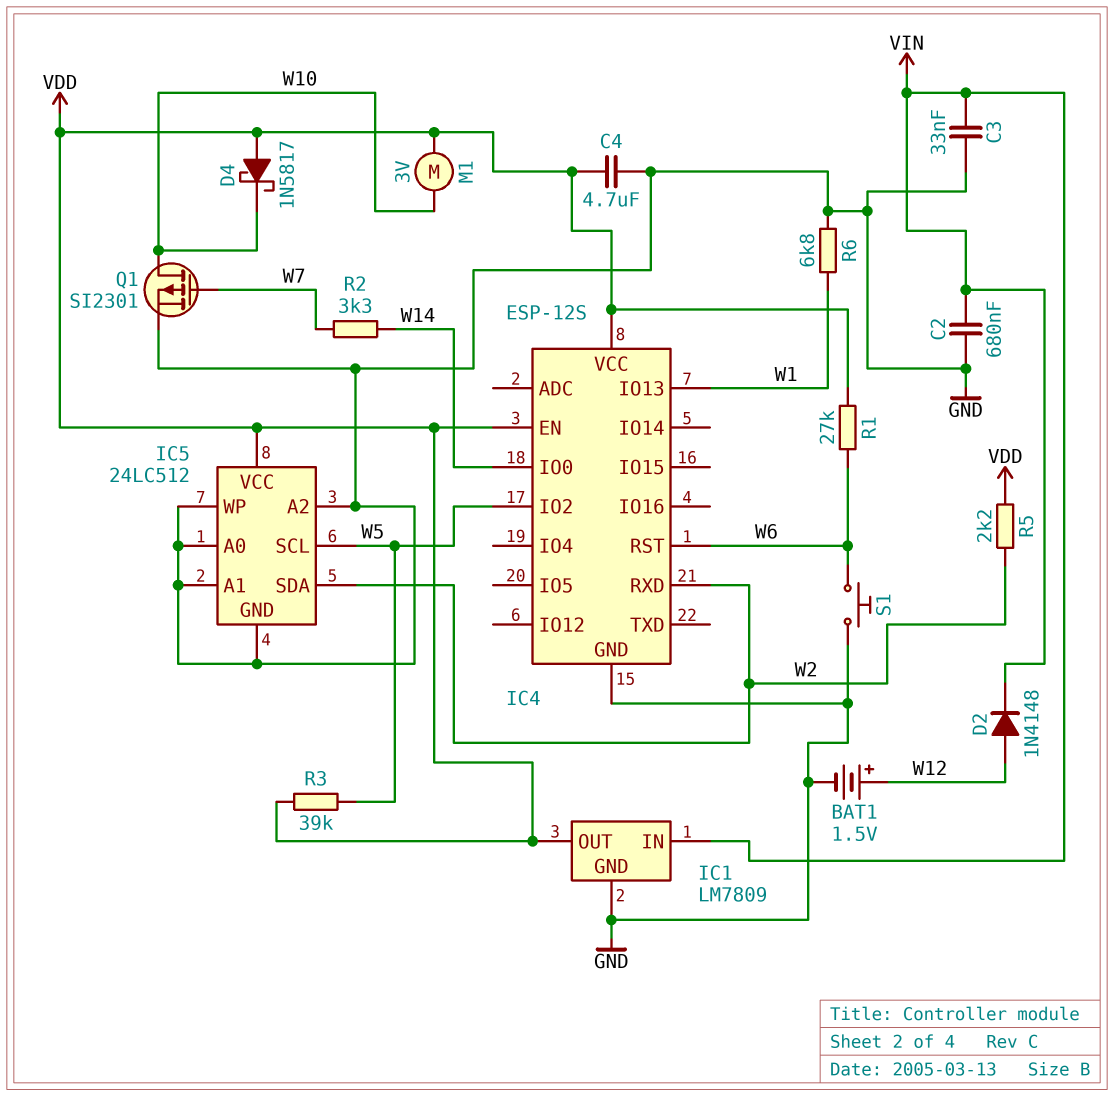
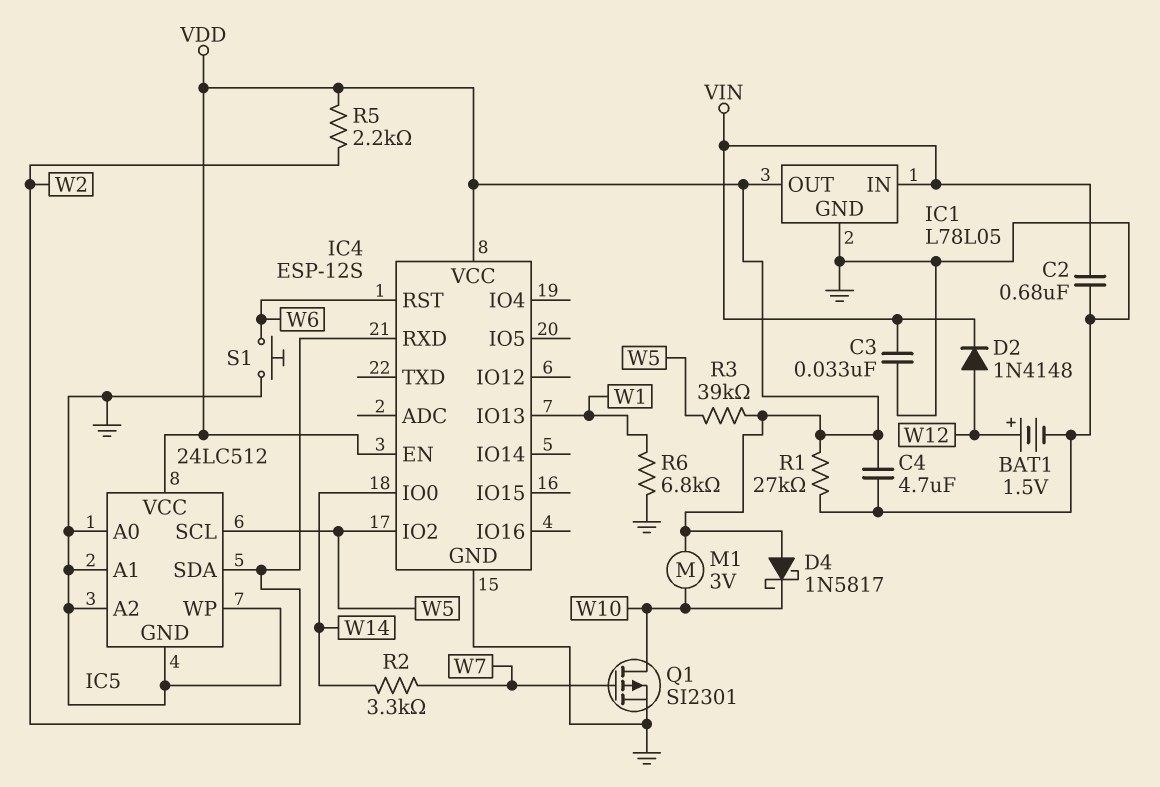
IC1: LM7809 -> L78L05
R1: 27k (VDD, W6) -> 27k (GND, VDD)

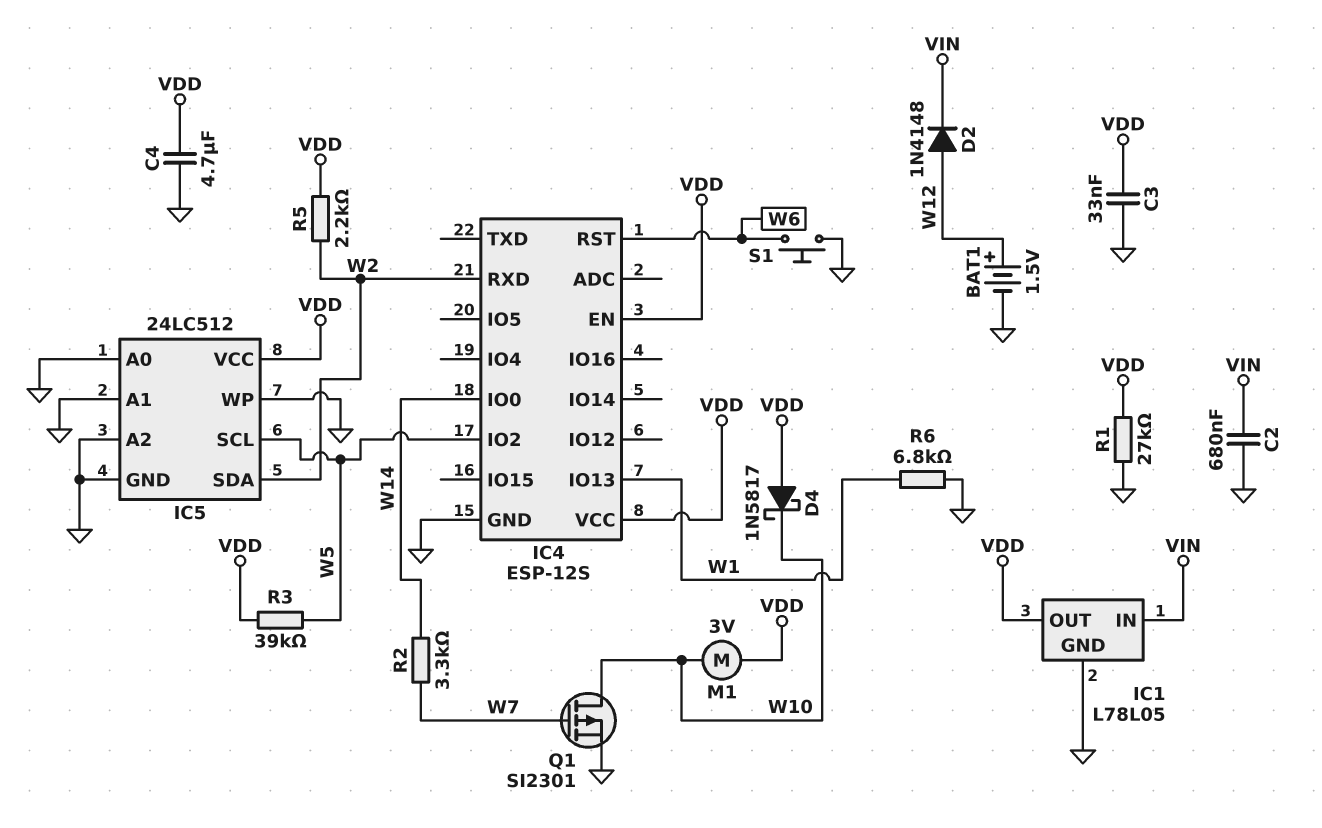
C3: 33nF (GND, VIN) -> 33nF (GND, VDD)

